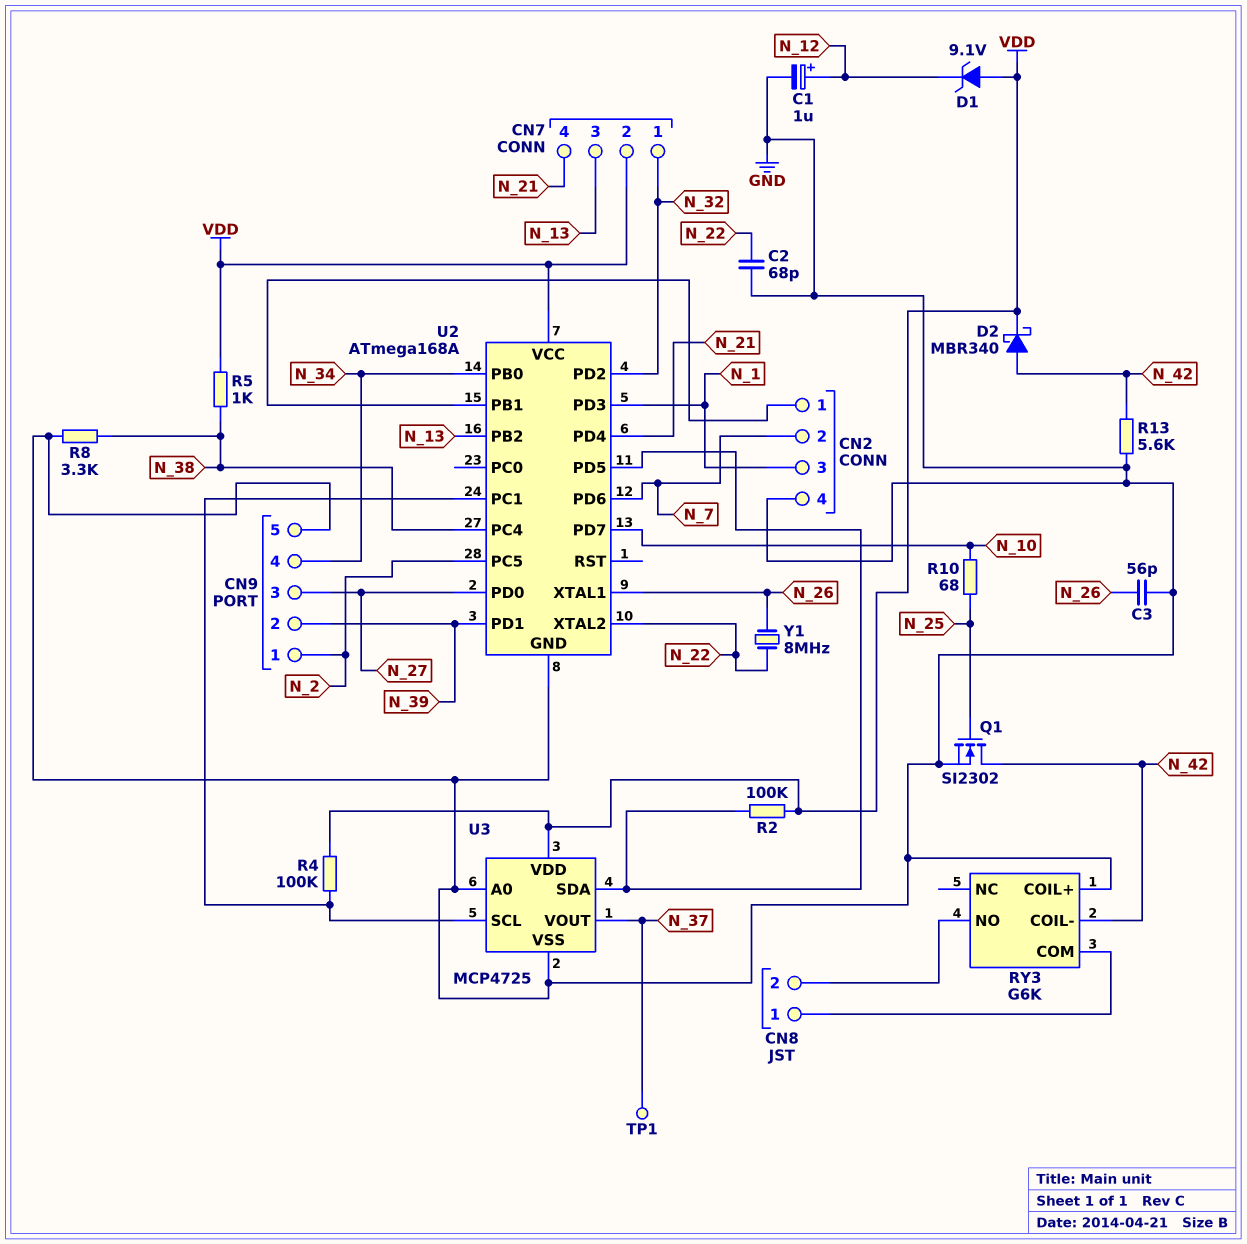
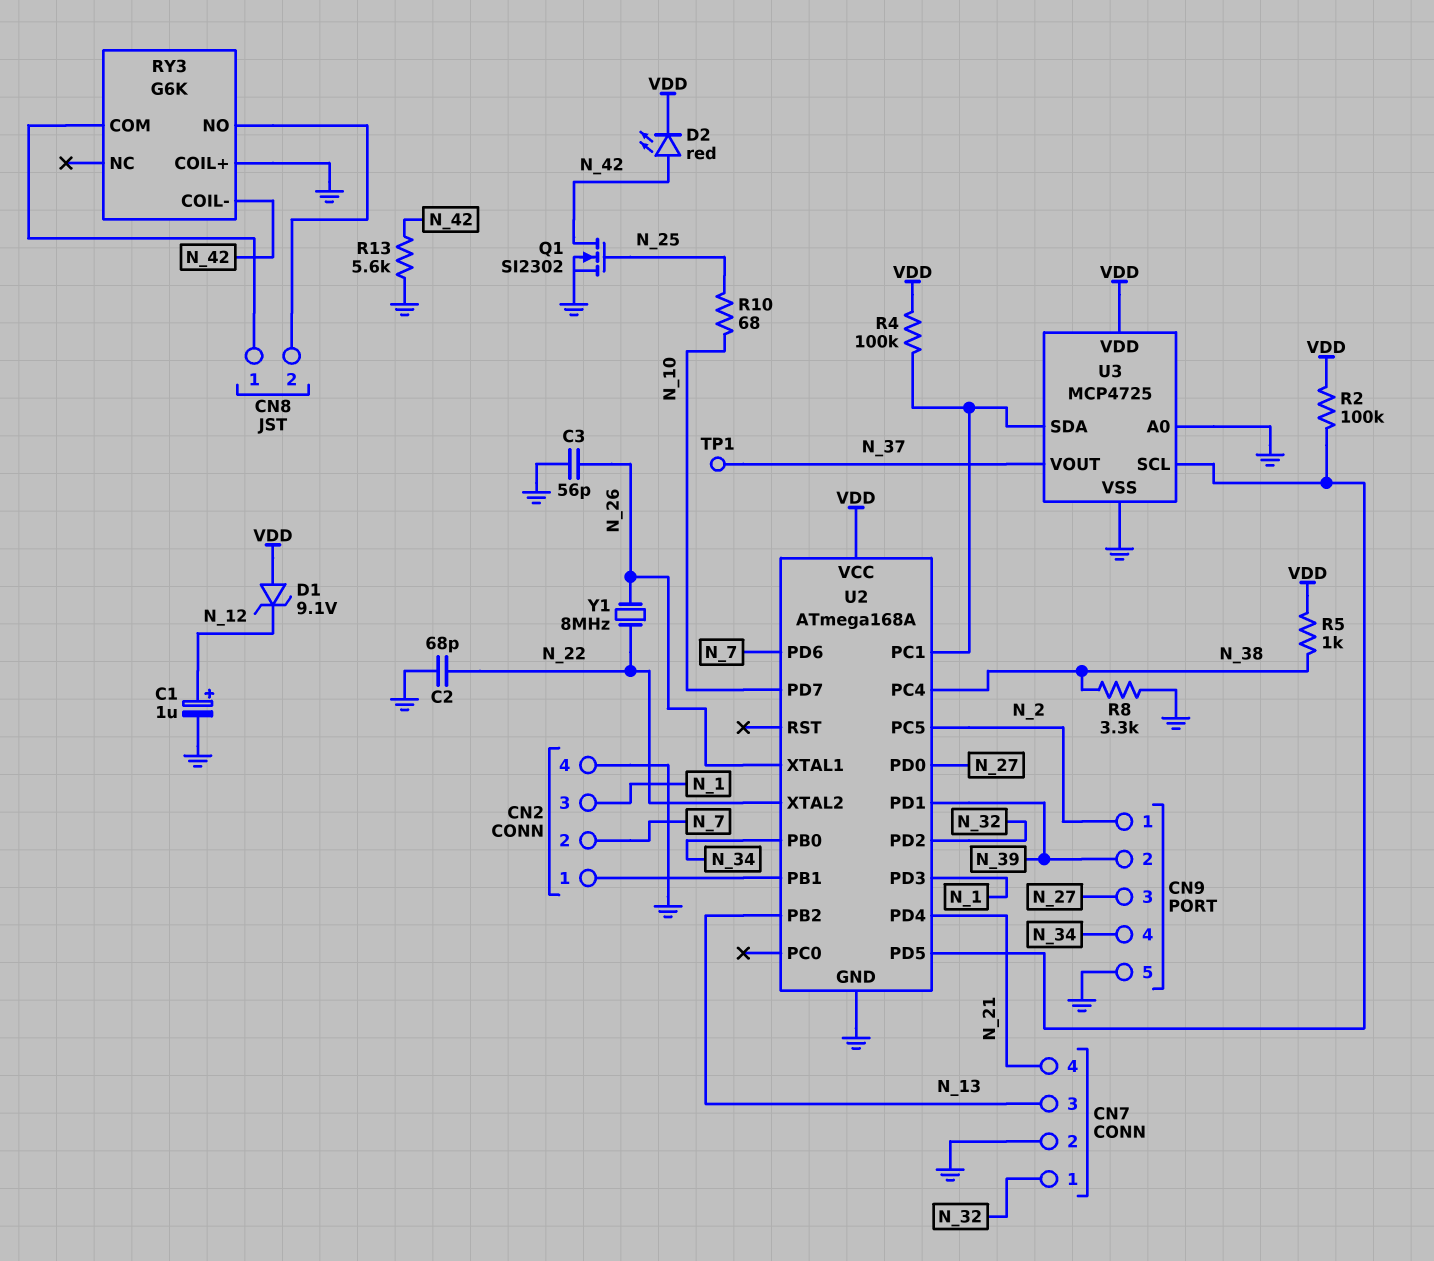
CN7 pin 2: VDD -> GND
D2: schottky MBR340 (A N_42, K VDD) -> LED red (A N_42, K VDD)
U3 pin SCL: U2/PC1 -> U2/PD5
U3 pin SDA: U2/PD5 -> U2/PC1

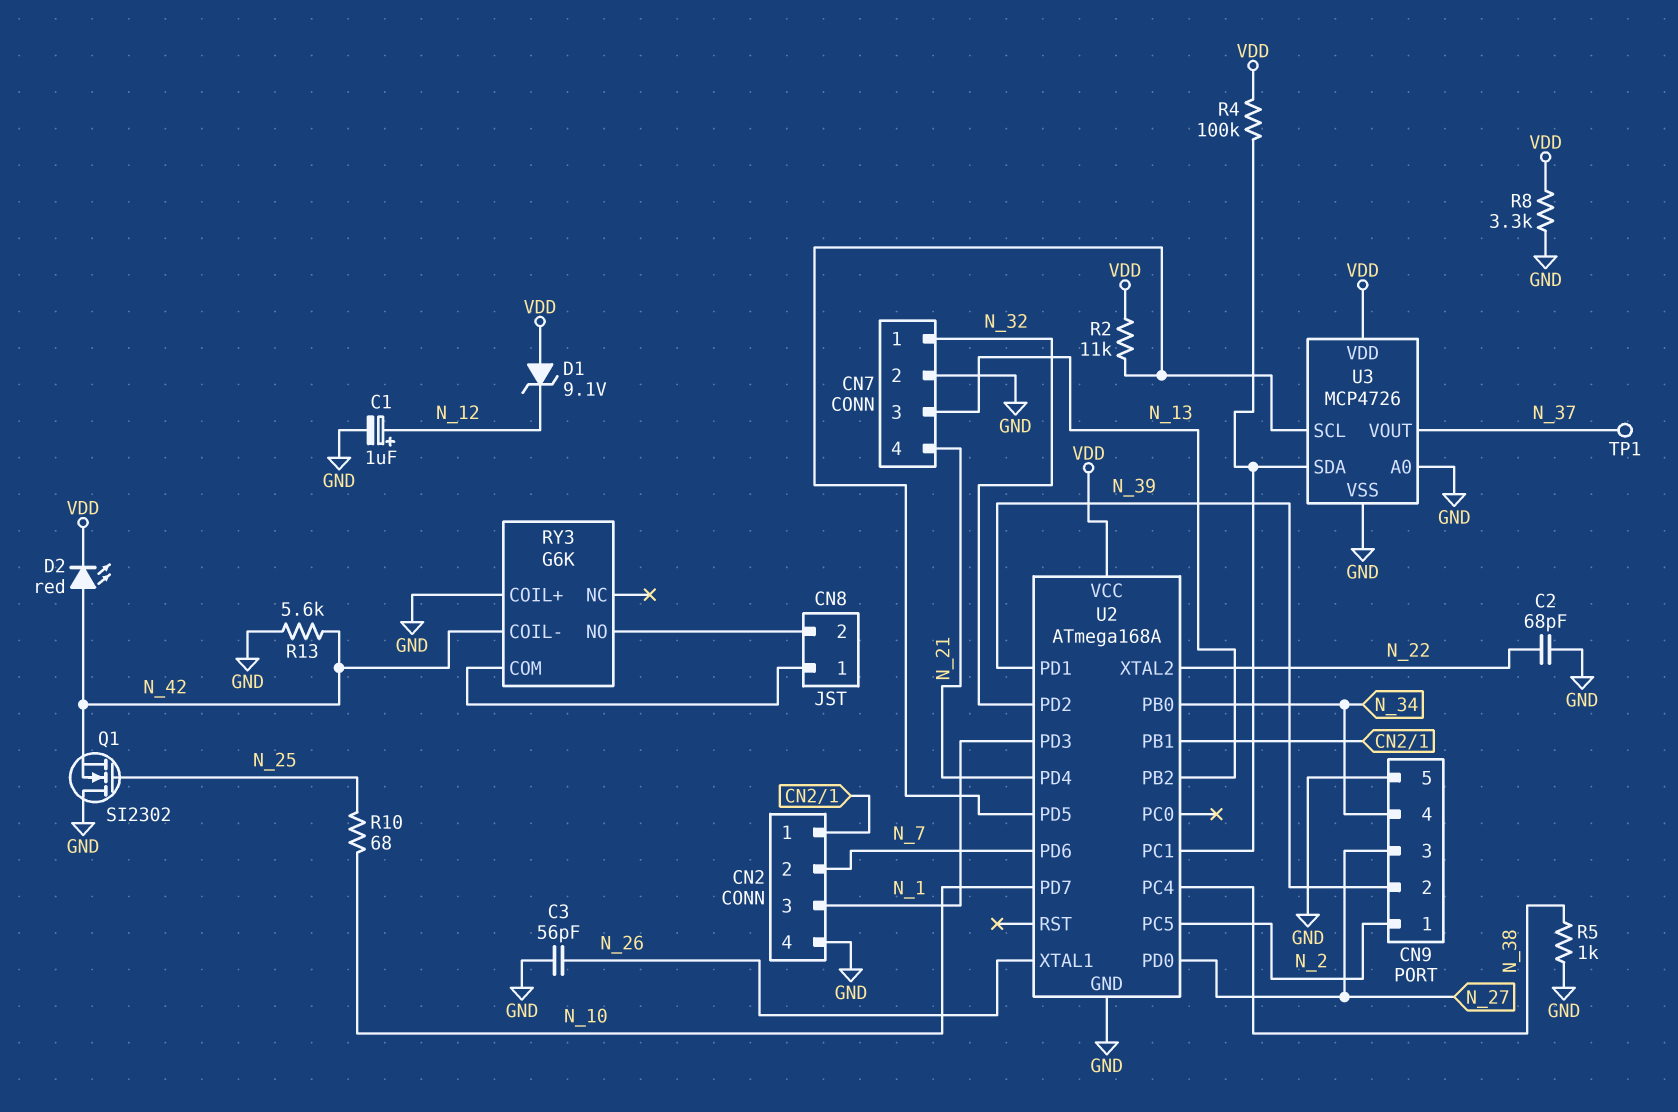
Q1: NMOS SI2302 (G N_25, D N_42, S GND) -> NMOS SI2302 (G N_25, D GND, S N_42)
R2: 100k (U2/PD5, VDD) -> 11k (U2/PD5, VDD)
R5: 1k (N_38, VDD) -> 1k (GND, N_38)
R8: 3.3k (GND, N_38) -> 3.3k (GND, VDD)
U3: MCP4725 -> MCP4726
Y1: 8MHz (N_22, N_26) -> none

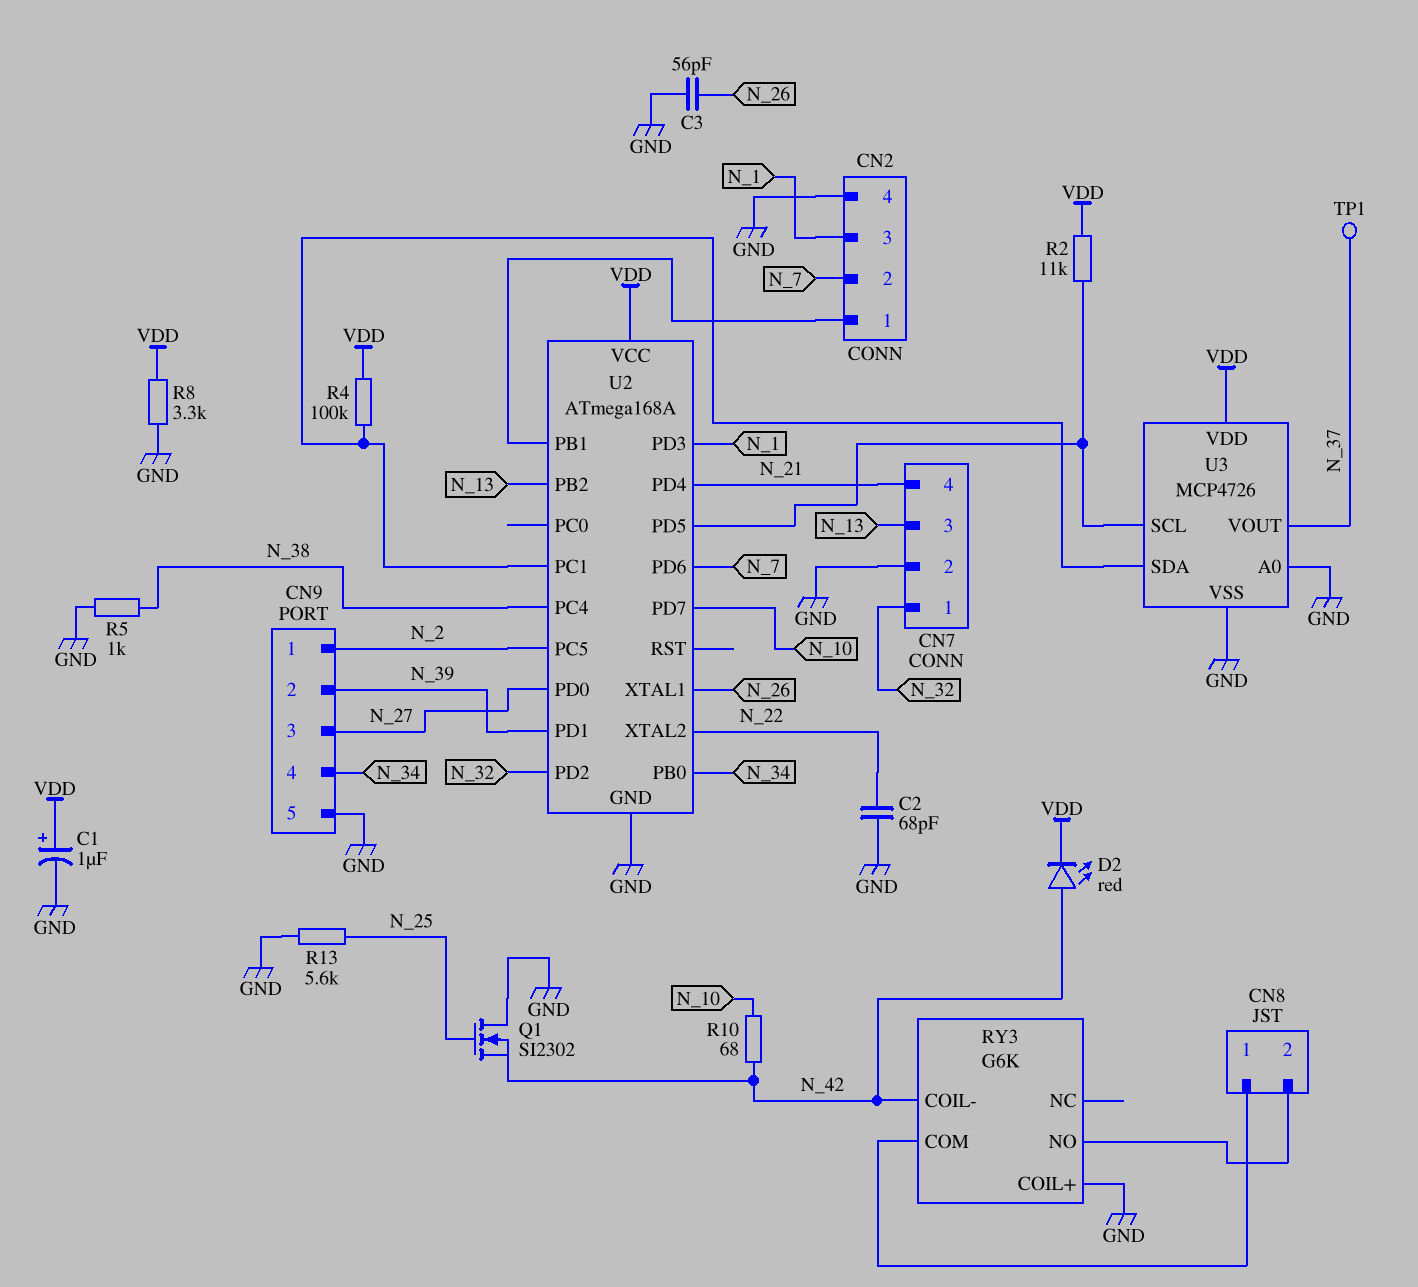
C1: 1uF (plus N_12, minus GND) -> 1uF (plus VDD, minus GND)
D1: zener 9.1V (A VDD, K N_12) -> none
R10: 68 (N_10, N_25) -> 68 (N_10, N_42)
R13: 5.6k (GND, N_42) -> 5.6k (GND, N_25)

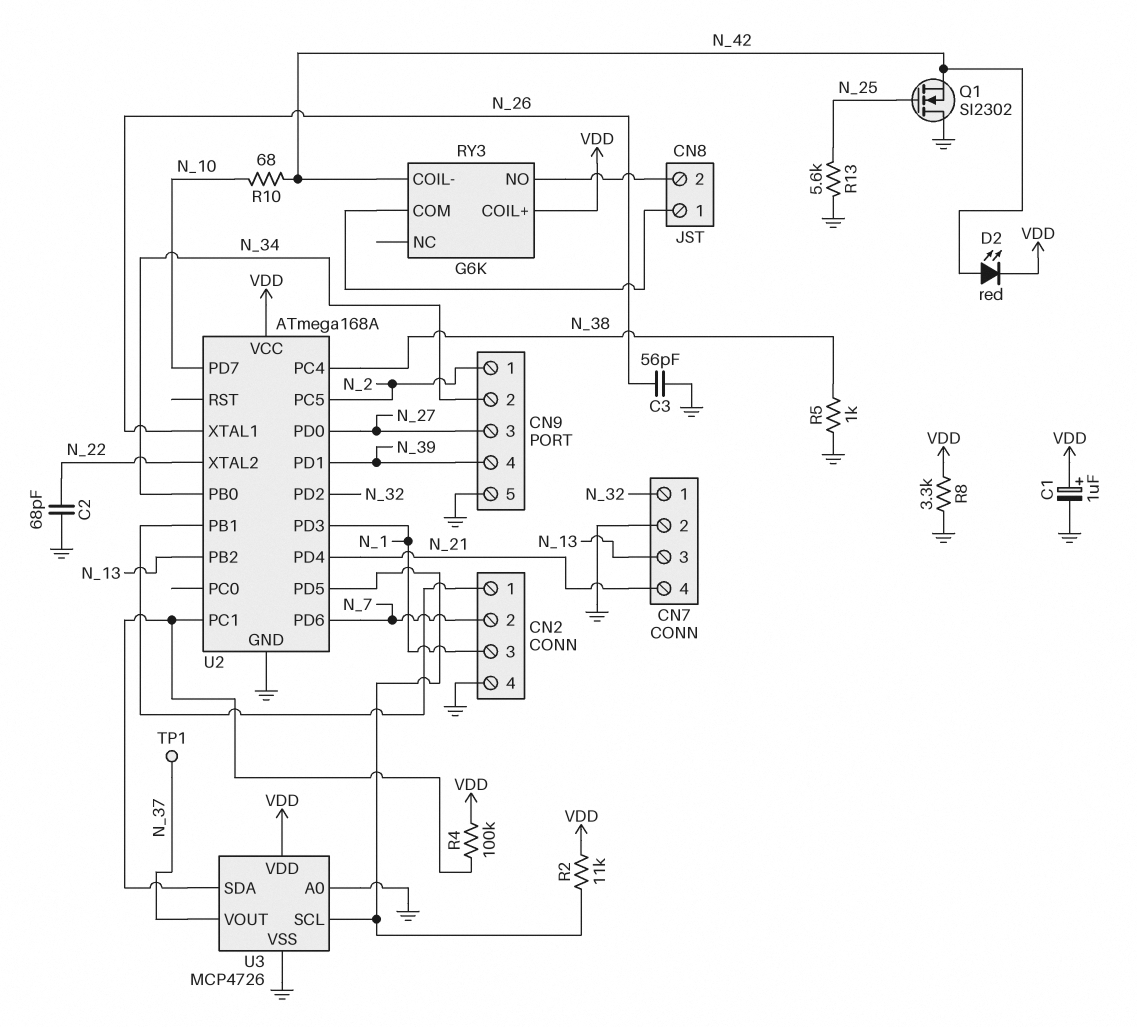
CN9 pin 2: N_39 -> N_34
CN9 pin 4: N_34 -> N_39
RY3 pin COIL+: GND -> VDD

